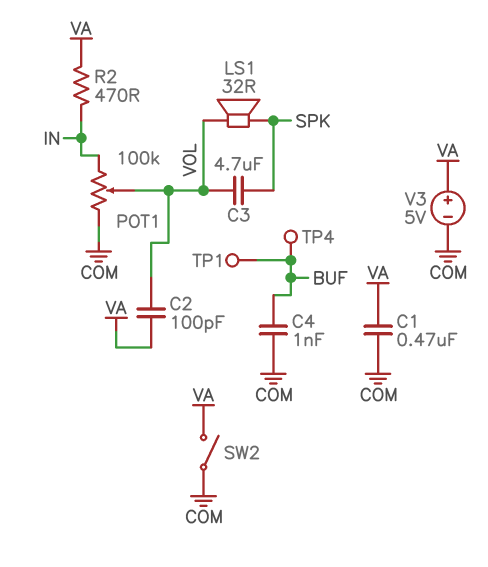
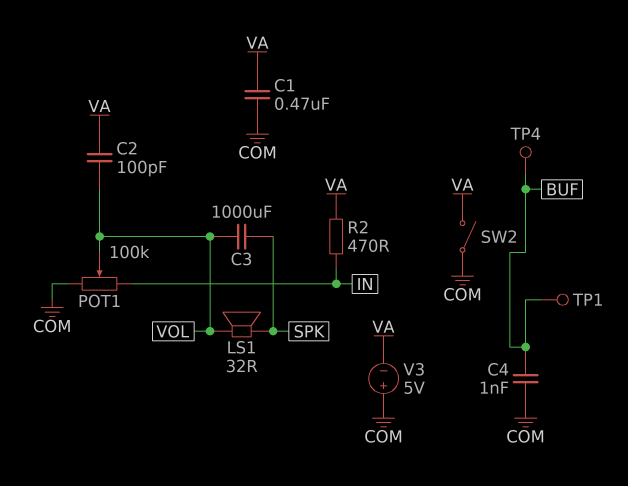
C3: 4.7uF (SPK, VOL) -> 1000uF (SPK, VOL)
V3: 5V (plus VA, minus COM) -> 5V (plus COM, minus VA)

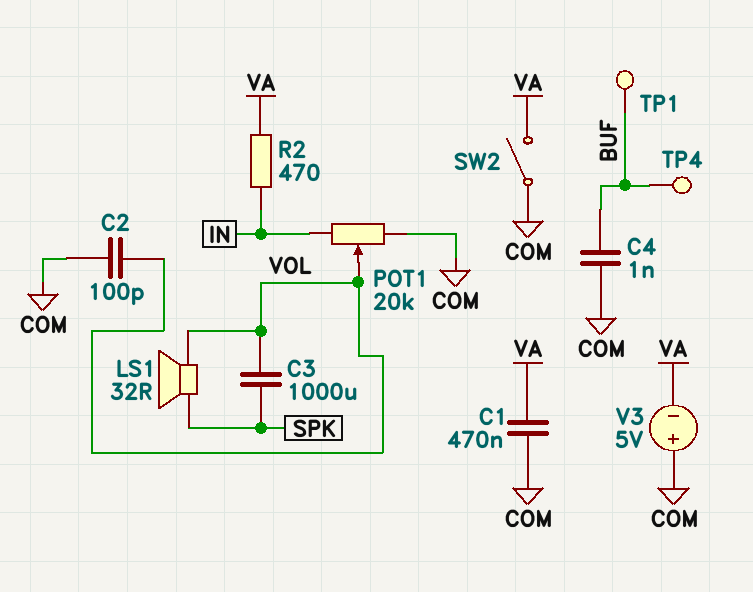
C2: 100pF (VA, VOL) -> 100pF (COM, VOL)
POT1: 100k (COM, IN, wiper VOL) -> 20k (COM, IN, wiper VOL)

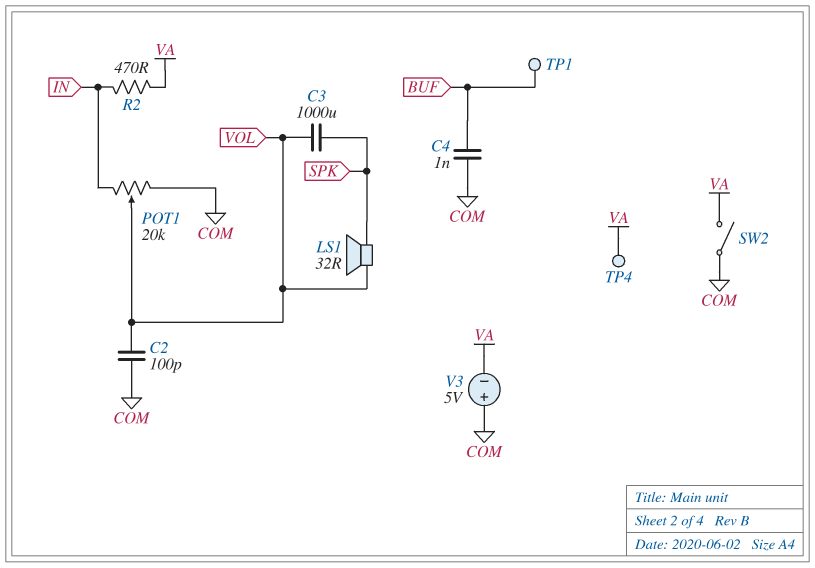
C1: 470nF (COM, VA) -> none
TP4: test point (BUF) -> test point (VA)

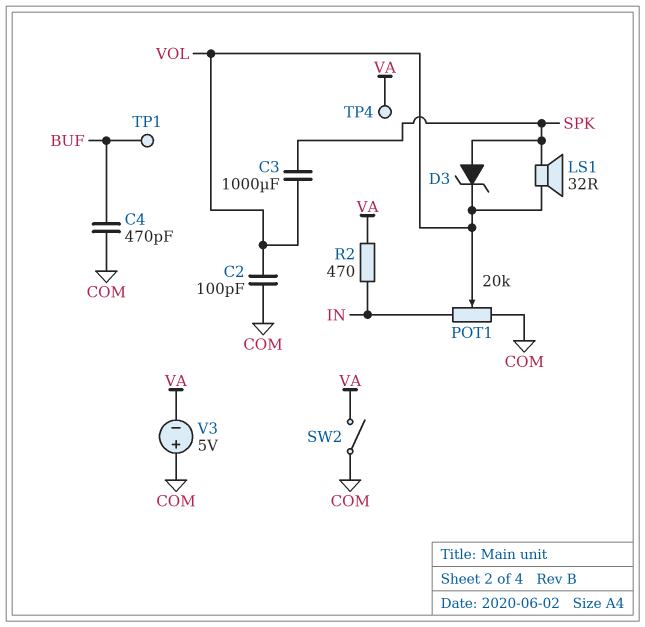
C4: 1nF (BUF, COM) -> 470pF (BUF, COM)
D3: none -> zener (A SPK, K VOL)

